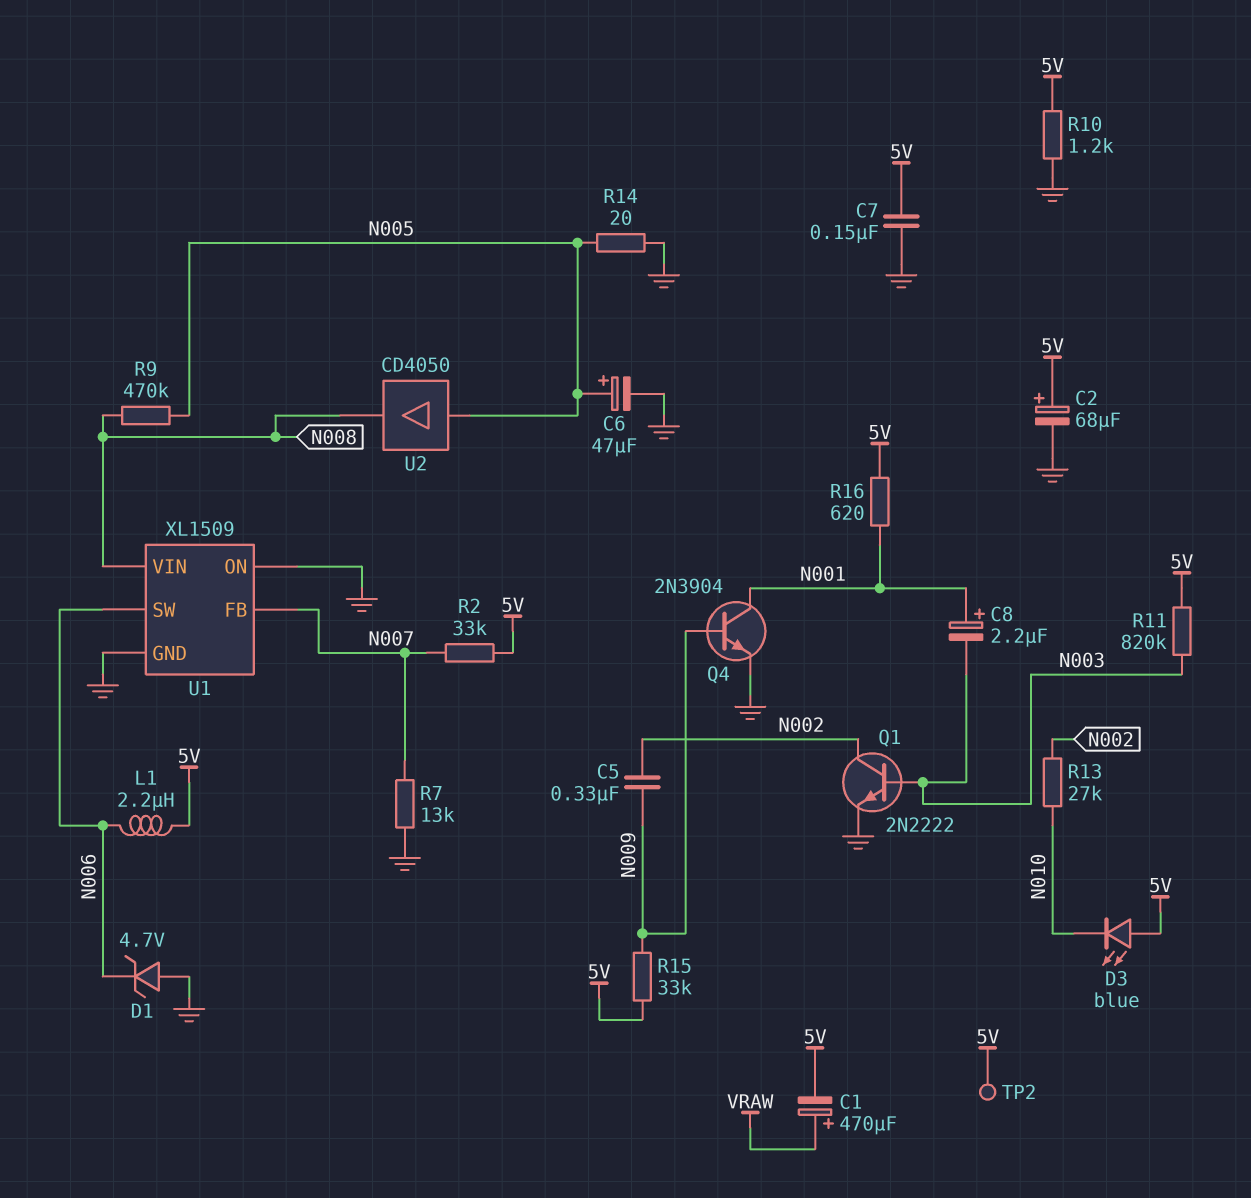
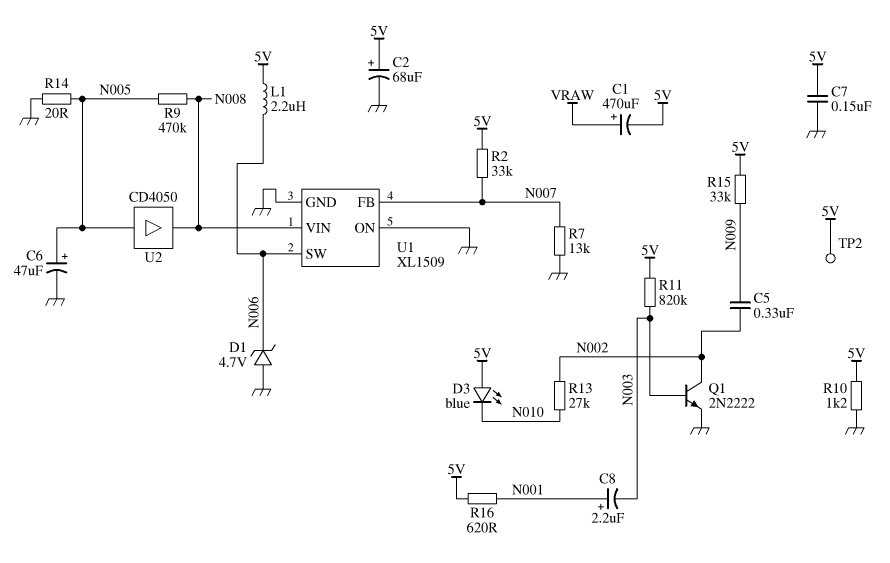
Q4: NPN 2N3904 (B N009, C N001, E GND) -> none

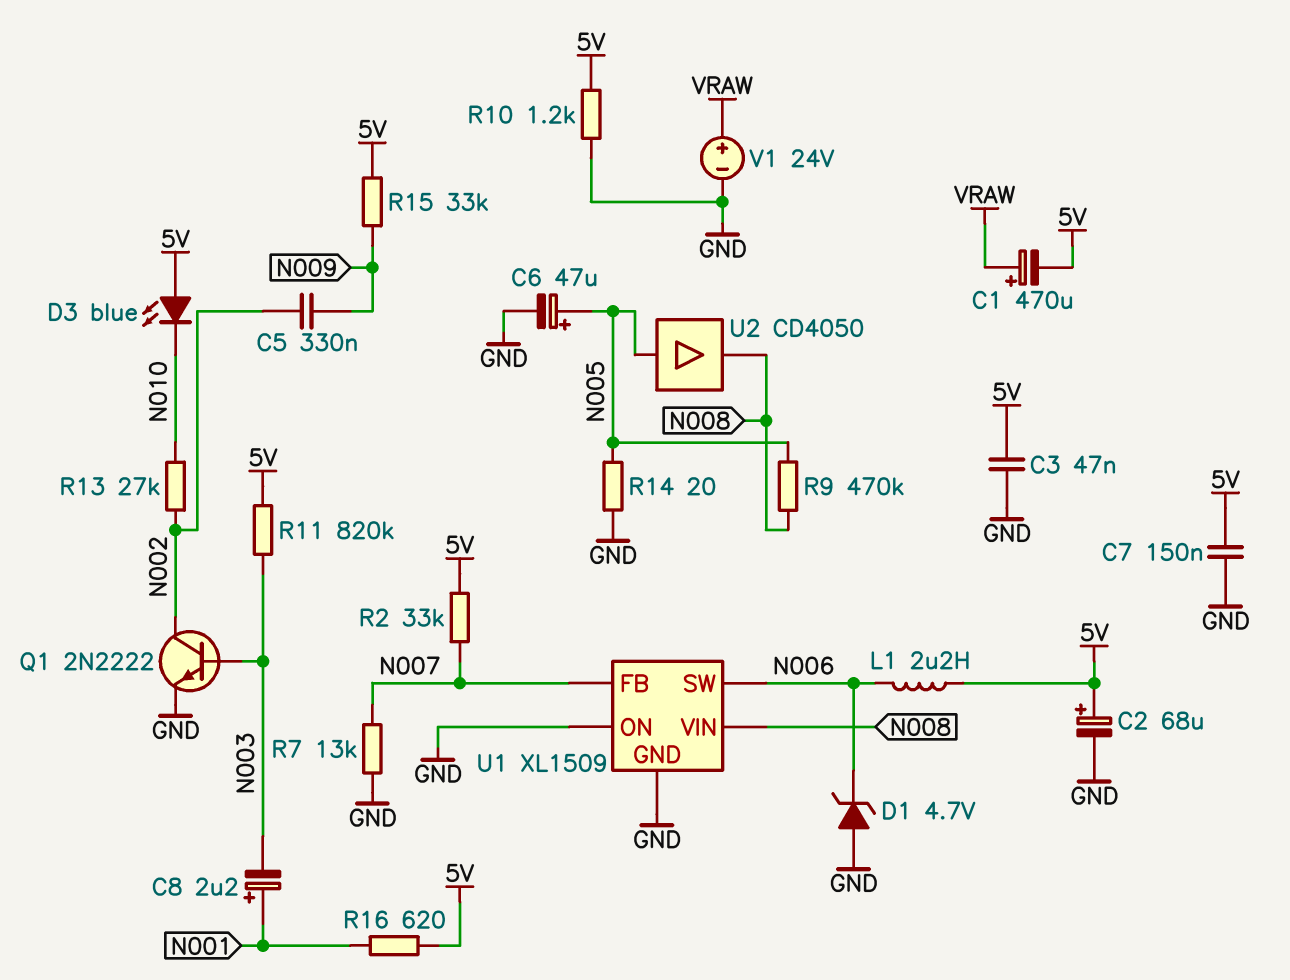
C3: none -> 47nF (5V, GND)
TP2: test point (5V) -> none
V1: none -> 24V (plus VRAW, minus GND)

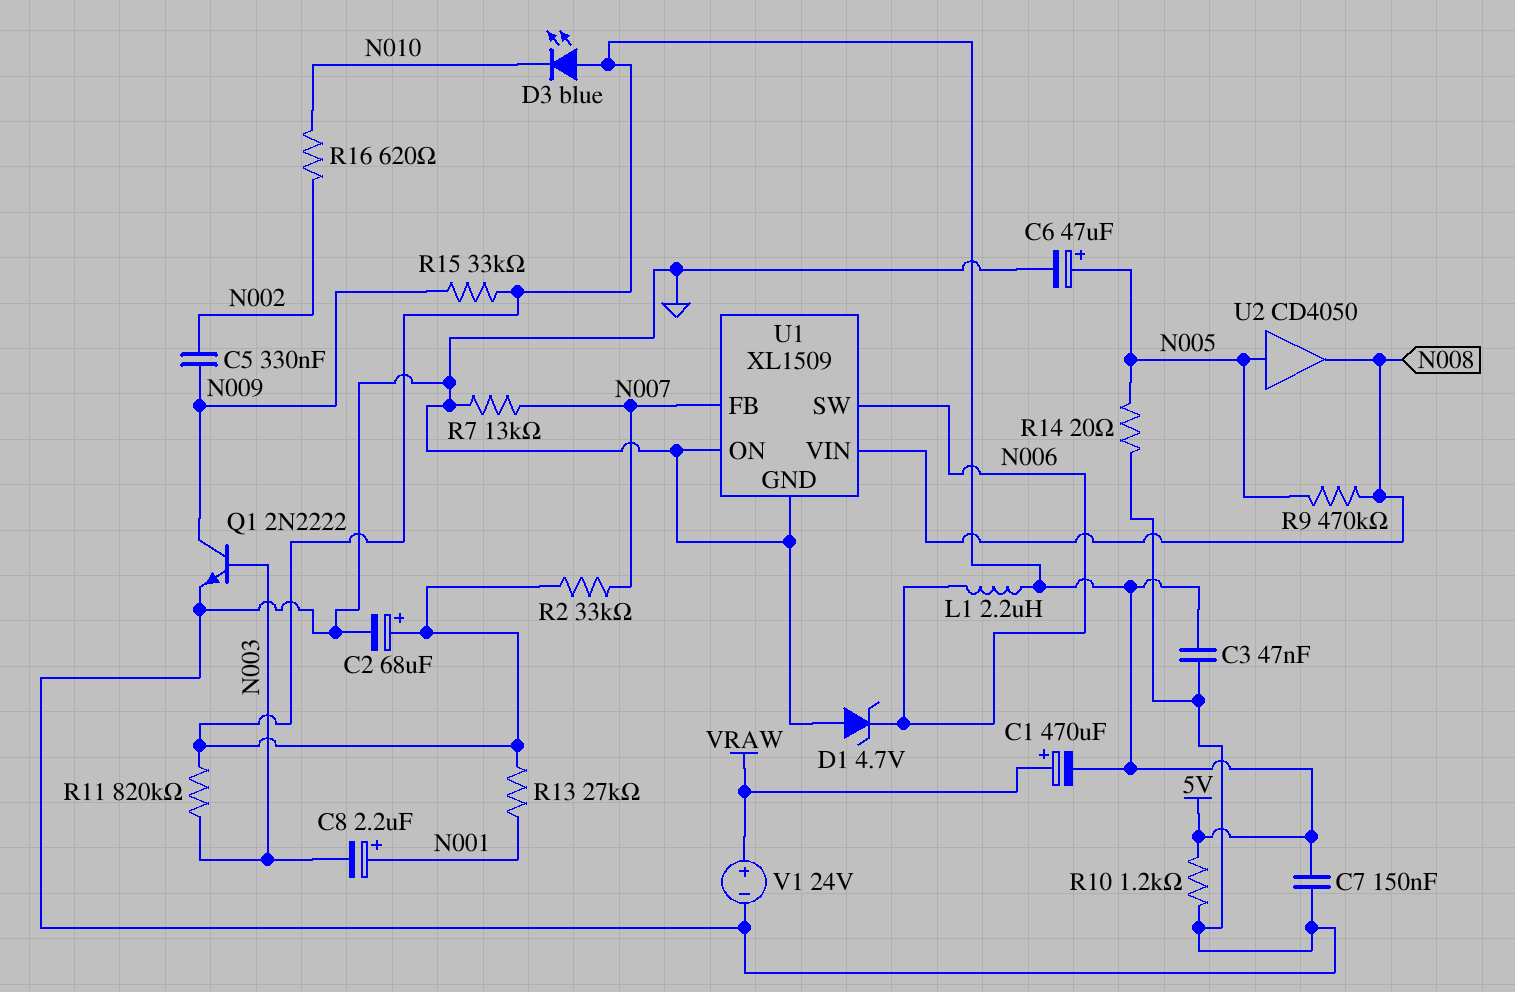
Q1: NPN 2N2222 (B N003, C N002, E GND) -> NPN 2N2222 (B N003, C N009, E GND)
R13: 27k (N002, N010) -> 27k (5V, N001)
R16: 620 (5V, N001) -> 620 (N002, N010)

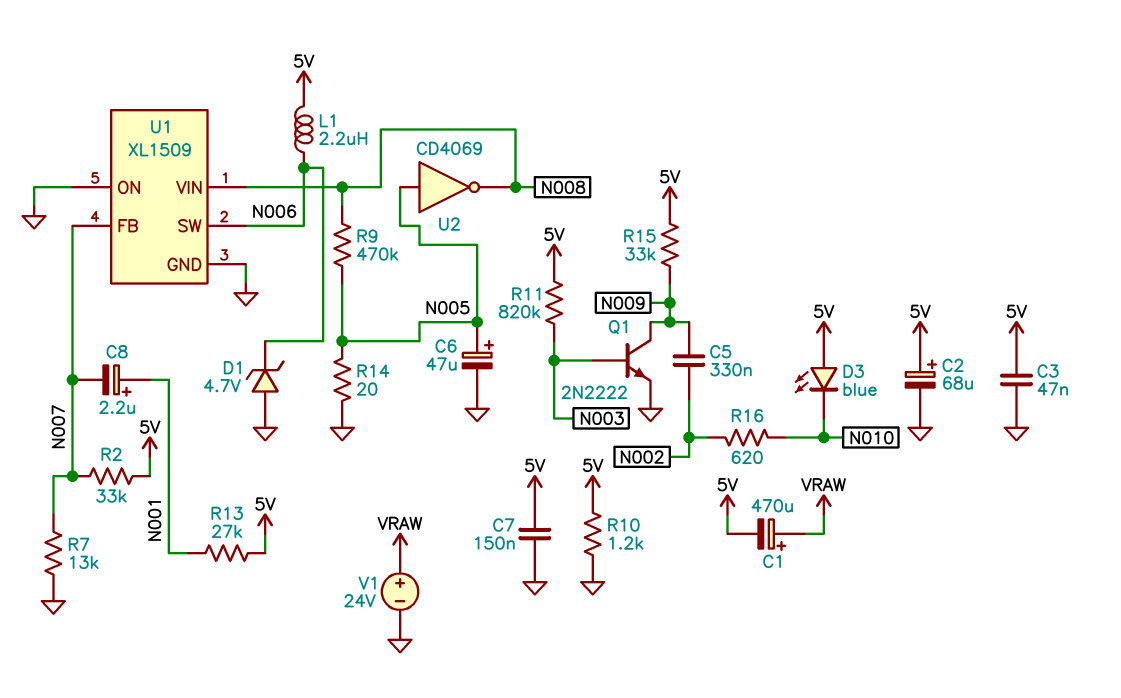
C8: 2.2uF (plus N001, minus N003) -> 2.2uF (plus N001, minus N007)
U2: buffer CD4050 (in N005, out N008) -> NOT CD4069 (in N005, out N008)

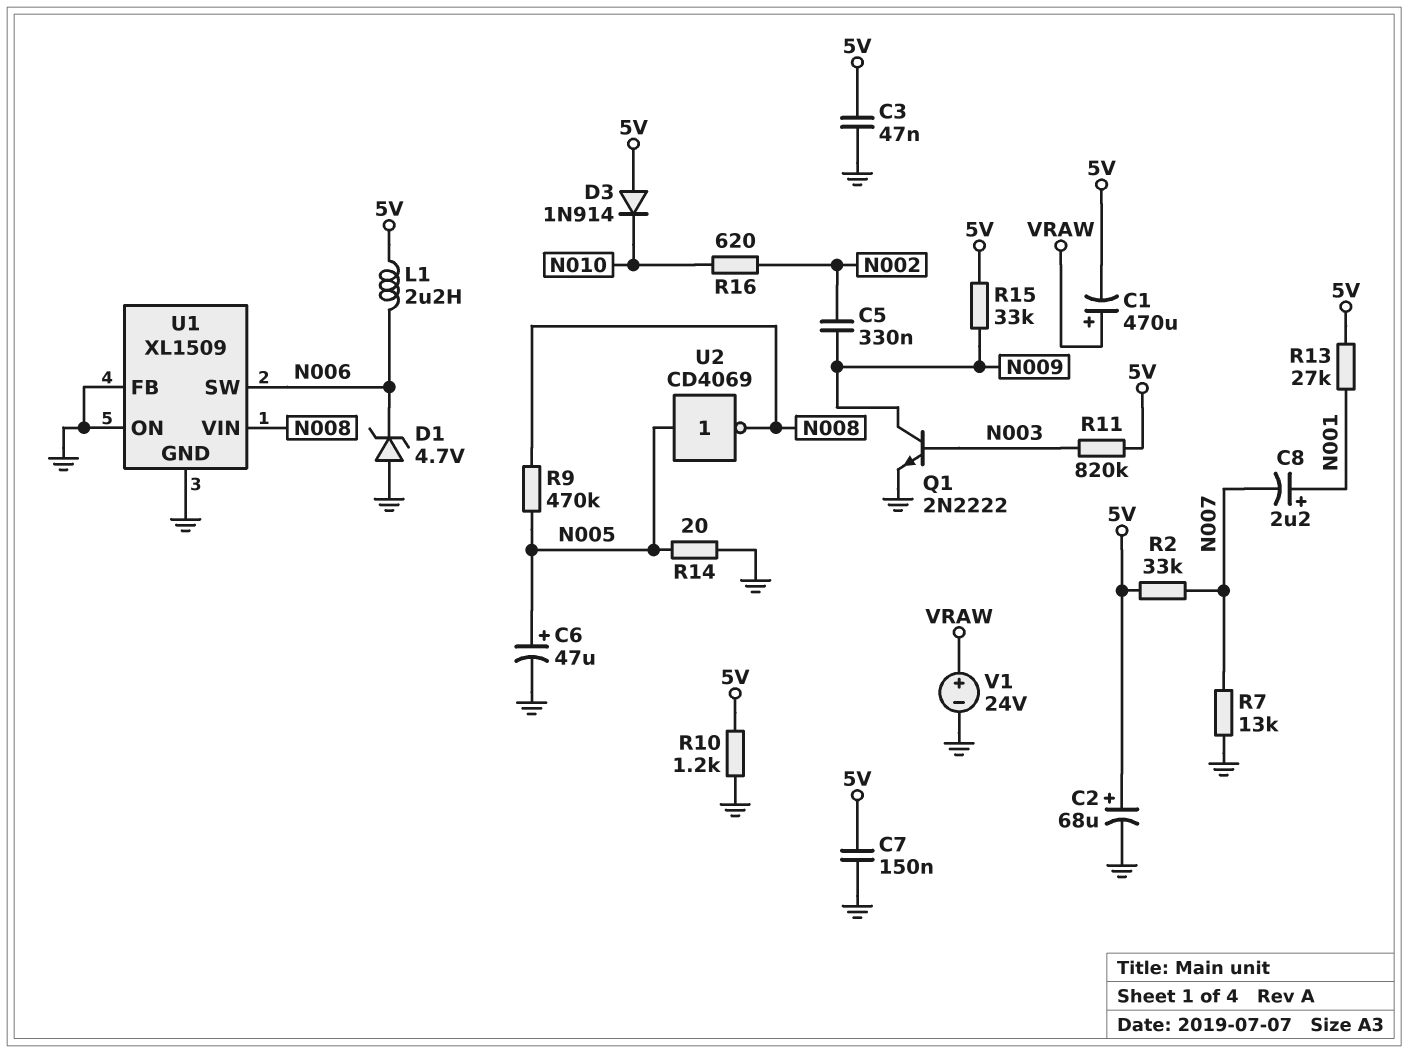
D3: LED blue (A 5V, K N010) -> diode 1N914 (A 5V, K N010)
U1 pin FB: N007 -> GND

